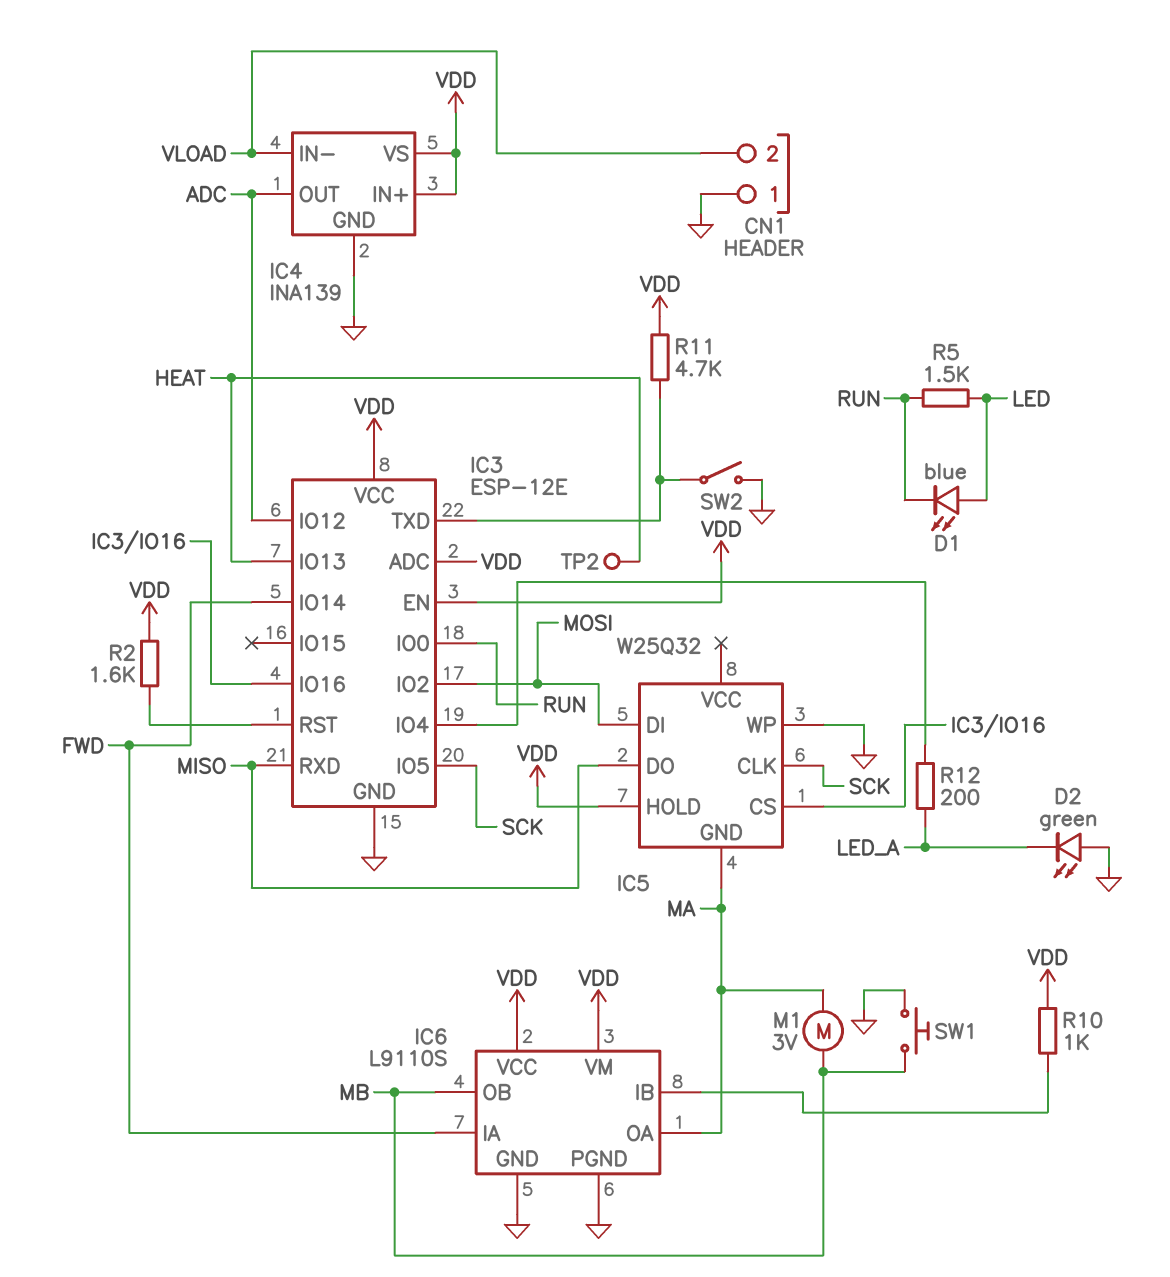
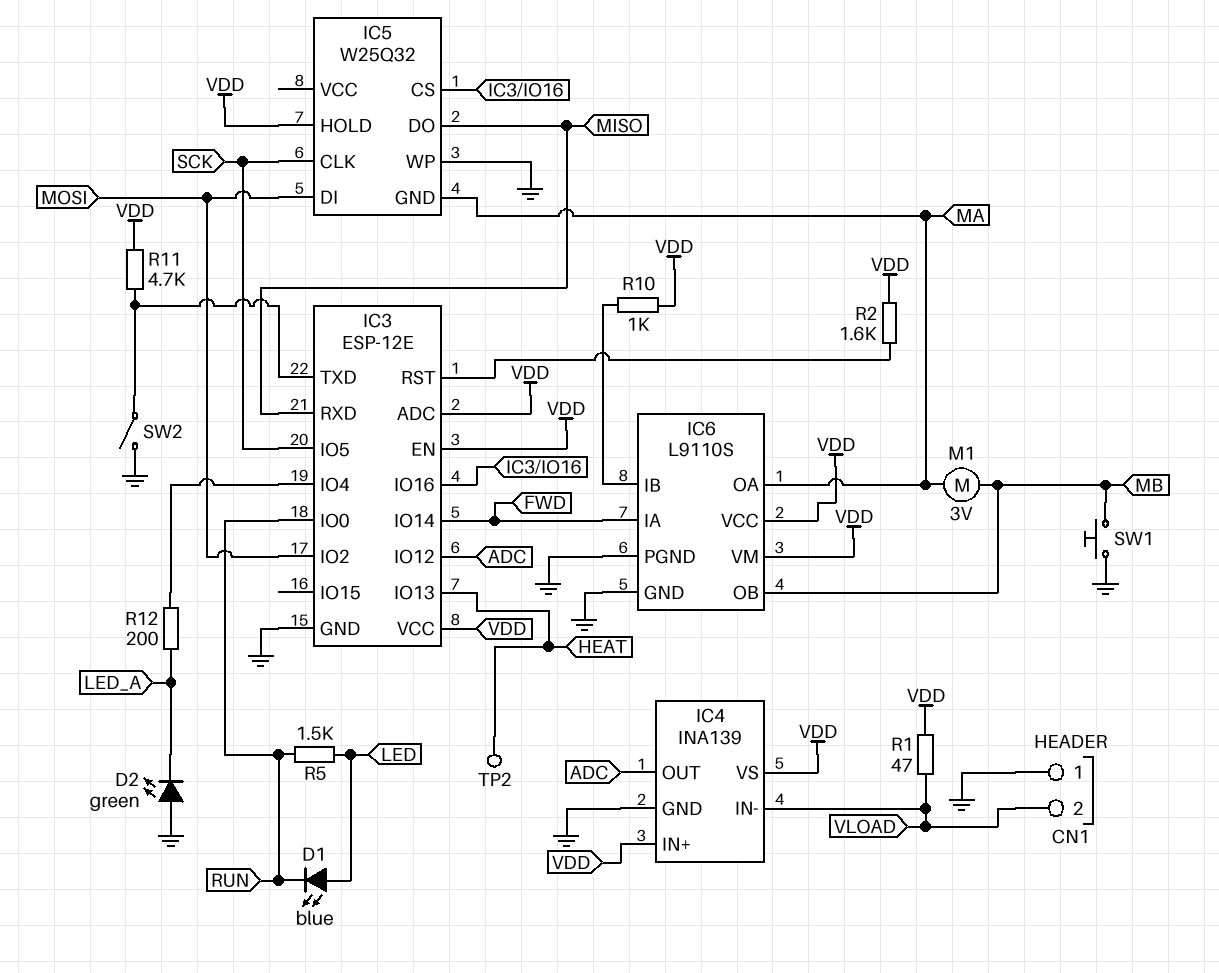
R1: none -> 47 (VDD, VLOAD)

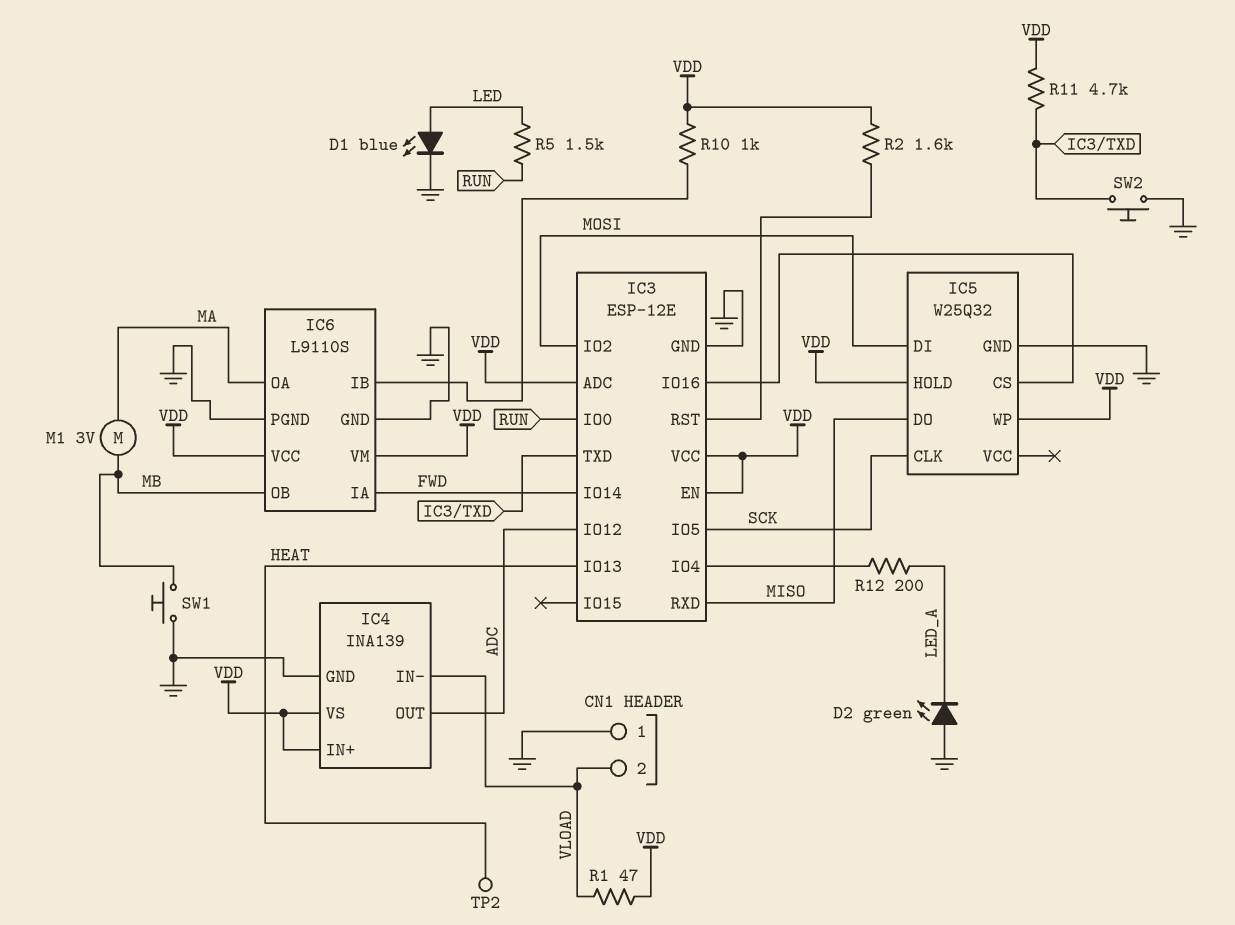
D1: LED blue (A LED, K RUN) -> LED blue (A LED, K GND)
IC5 pin GND: MA -> GND
IC5 pin WP: GND -> VDD
SW2: switch (GND, IC3/TXD) -> button (GND, IC3/TXD)

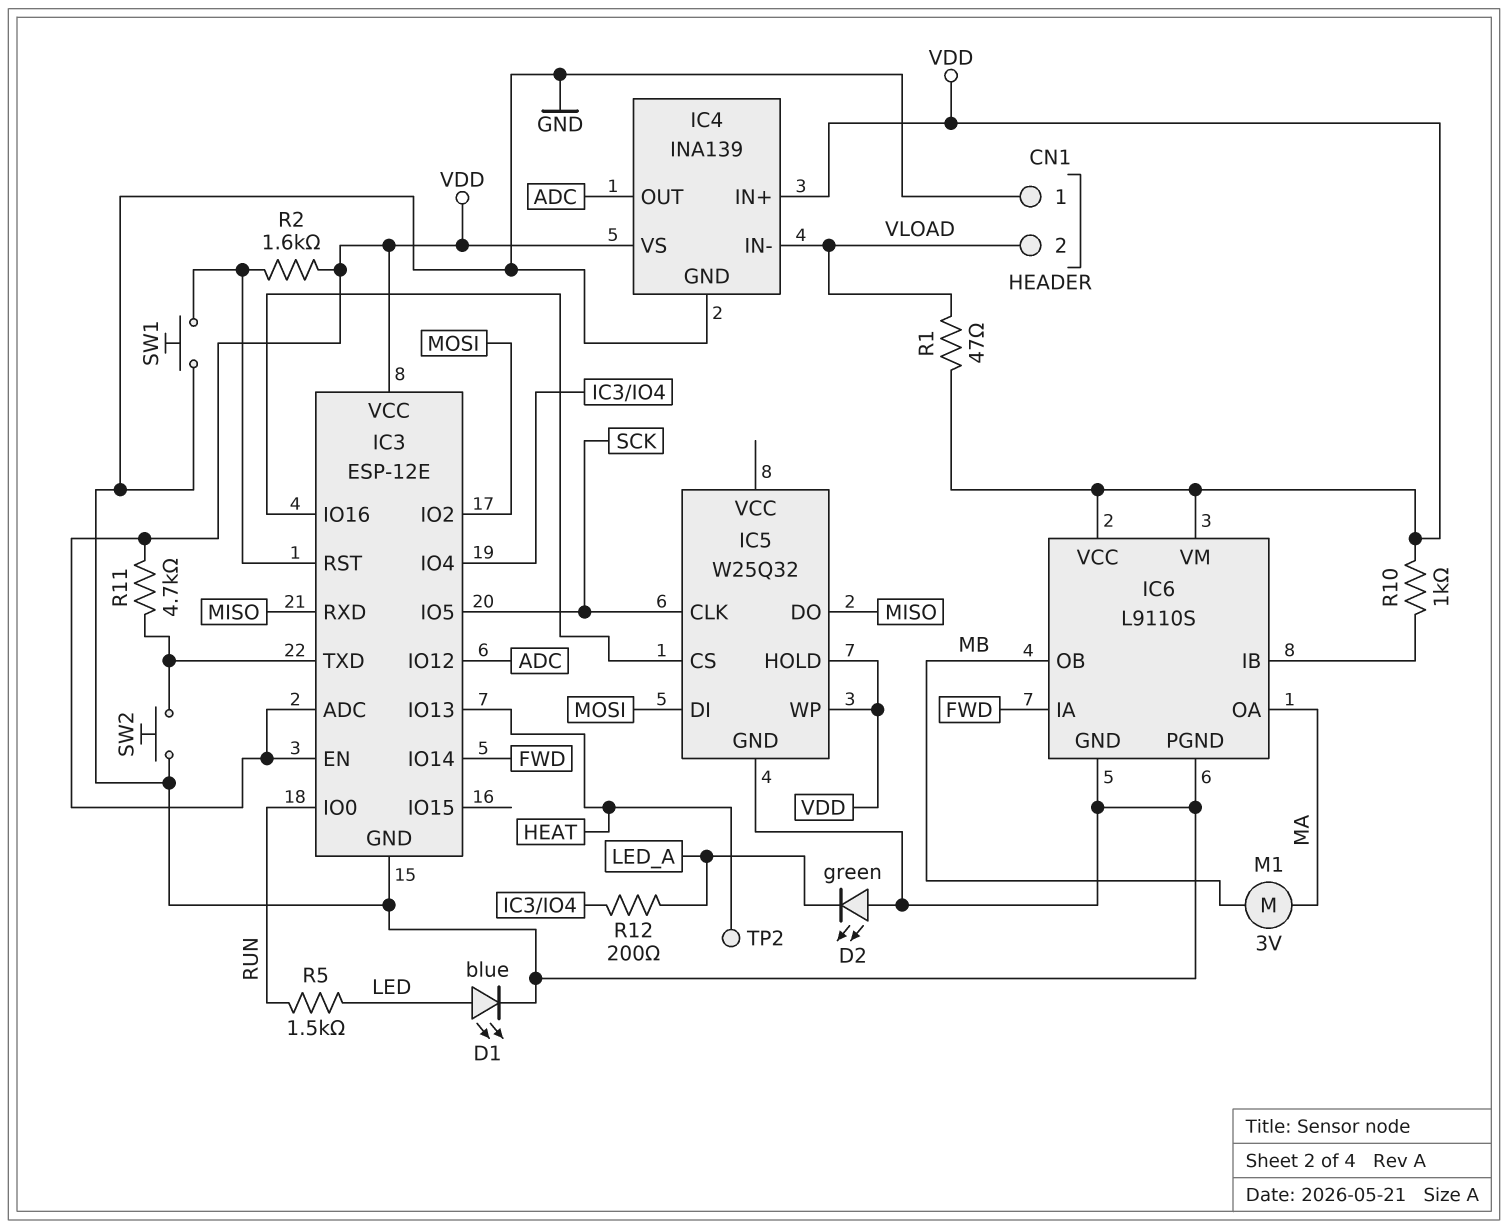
SW1: button (GND, MB) -> button (GND, IC3/RST)

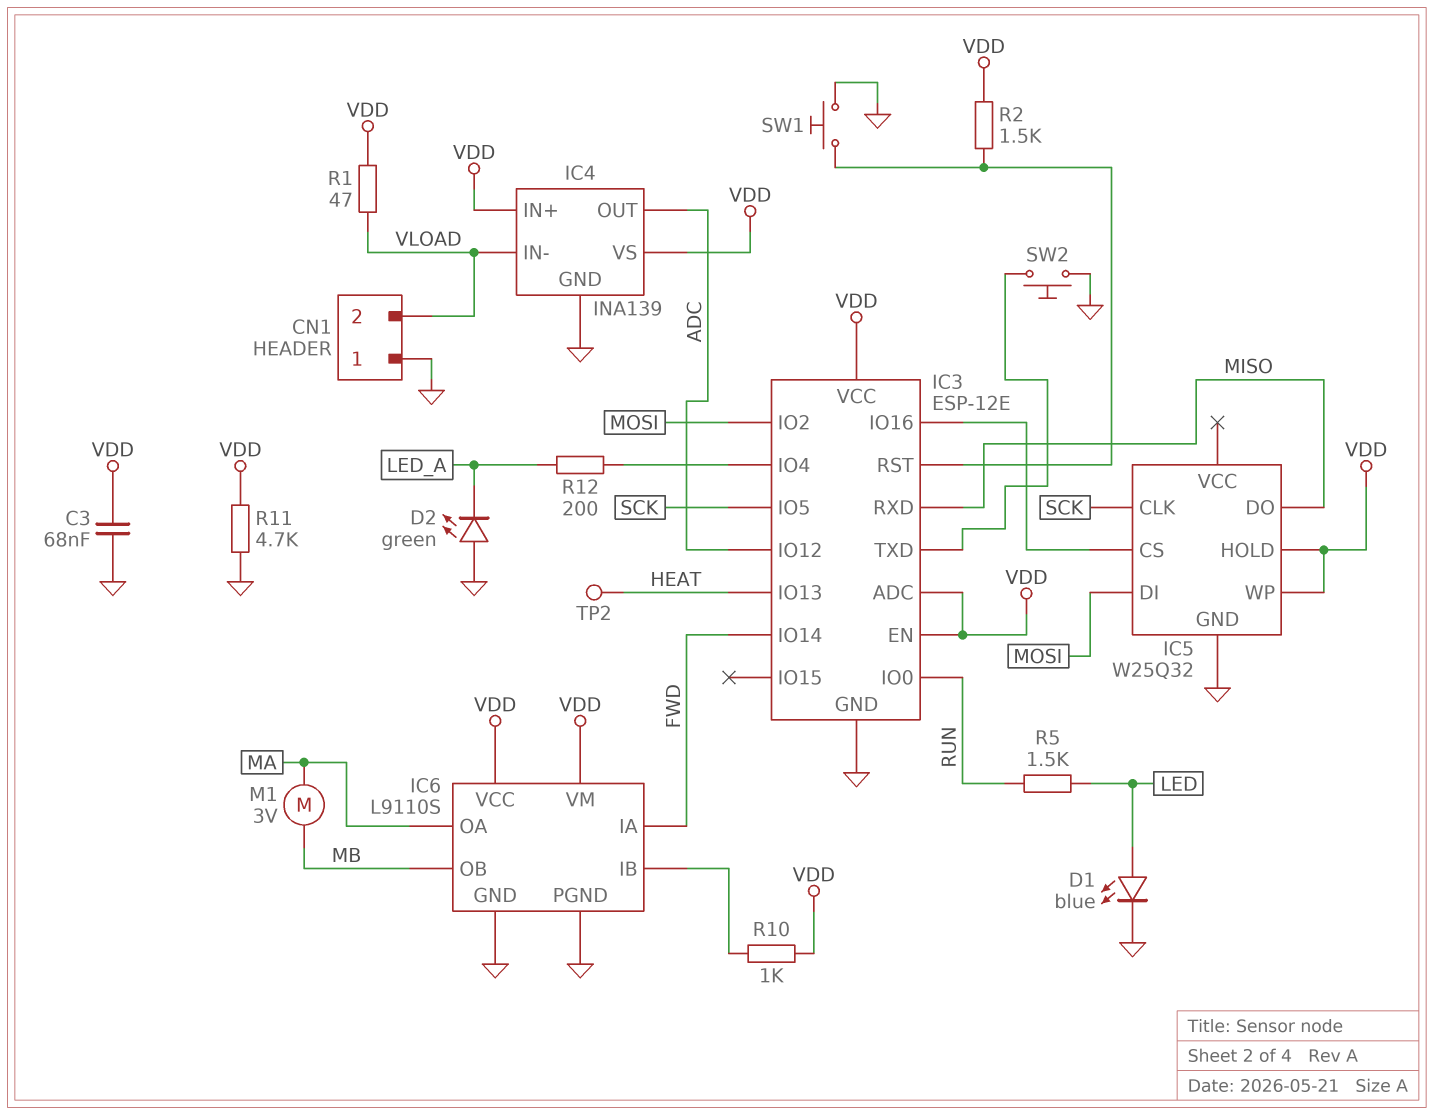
C3: none -> 68nF (GND, VDD)
R2: 1.6k (IC3/RST, VDD) -> 1.5k (IC3/RST, VDD)
R11: 4.7k (IC3/TXD, VDD) -> 4.7k (GND, VDD)

